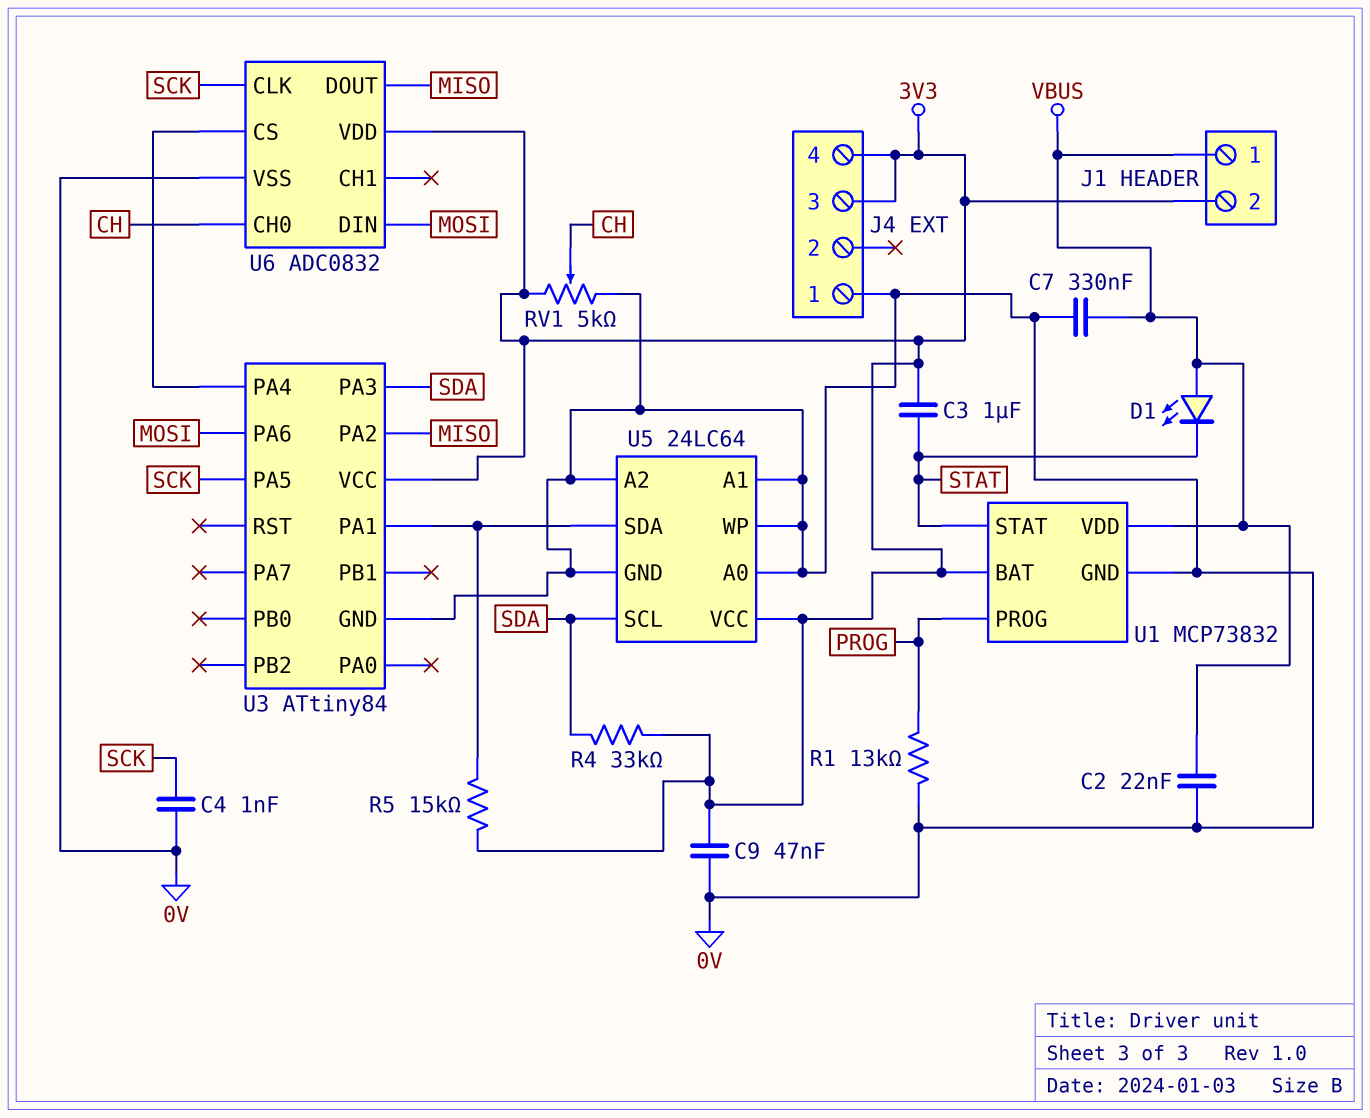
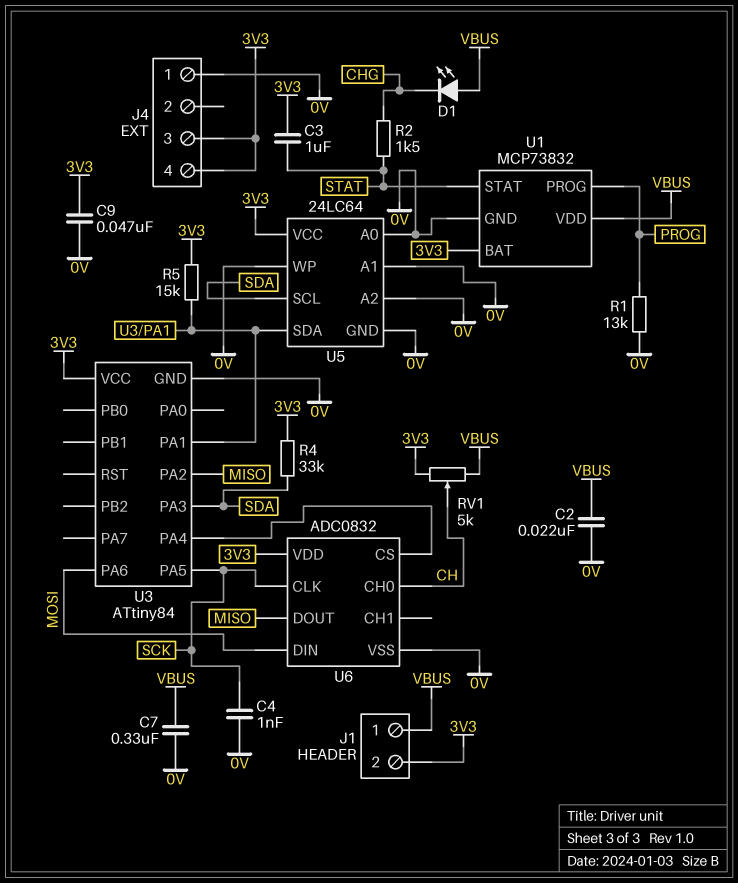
D1: LED (A VBUS, K STAT) -> LED (A VBUS, K CHG)
R2: none -> 1.5k (CHG, STAT)
RV1: 5k (0V, 3V3, wiper CH) -> 5k (3V3, VBUS, wiper CH)

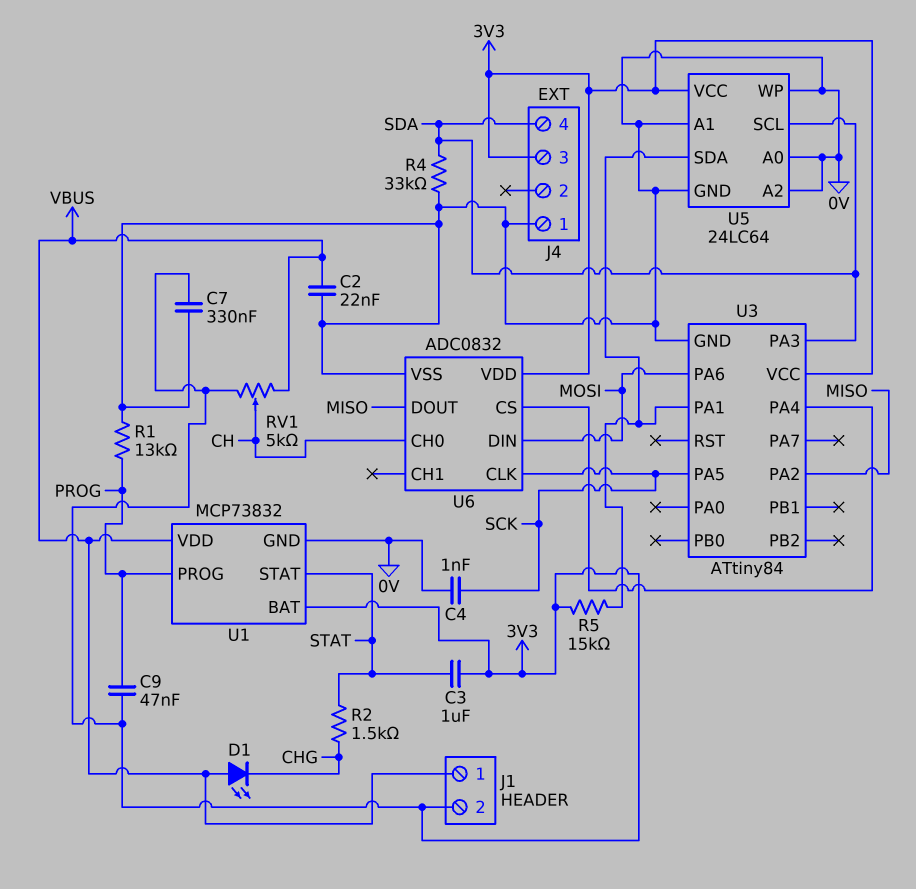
C7: 330nF (0V, VBUS) -> 330nF (0V, 3V3)
C9: 47nF (0V, 3V3) -> 47nF (3V3, PROG)
J4 pin 4: 3V3 -> SDA
R4: 33k (3V3, SDA) -> 33k (0V, SDA)

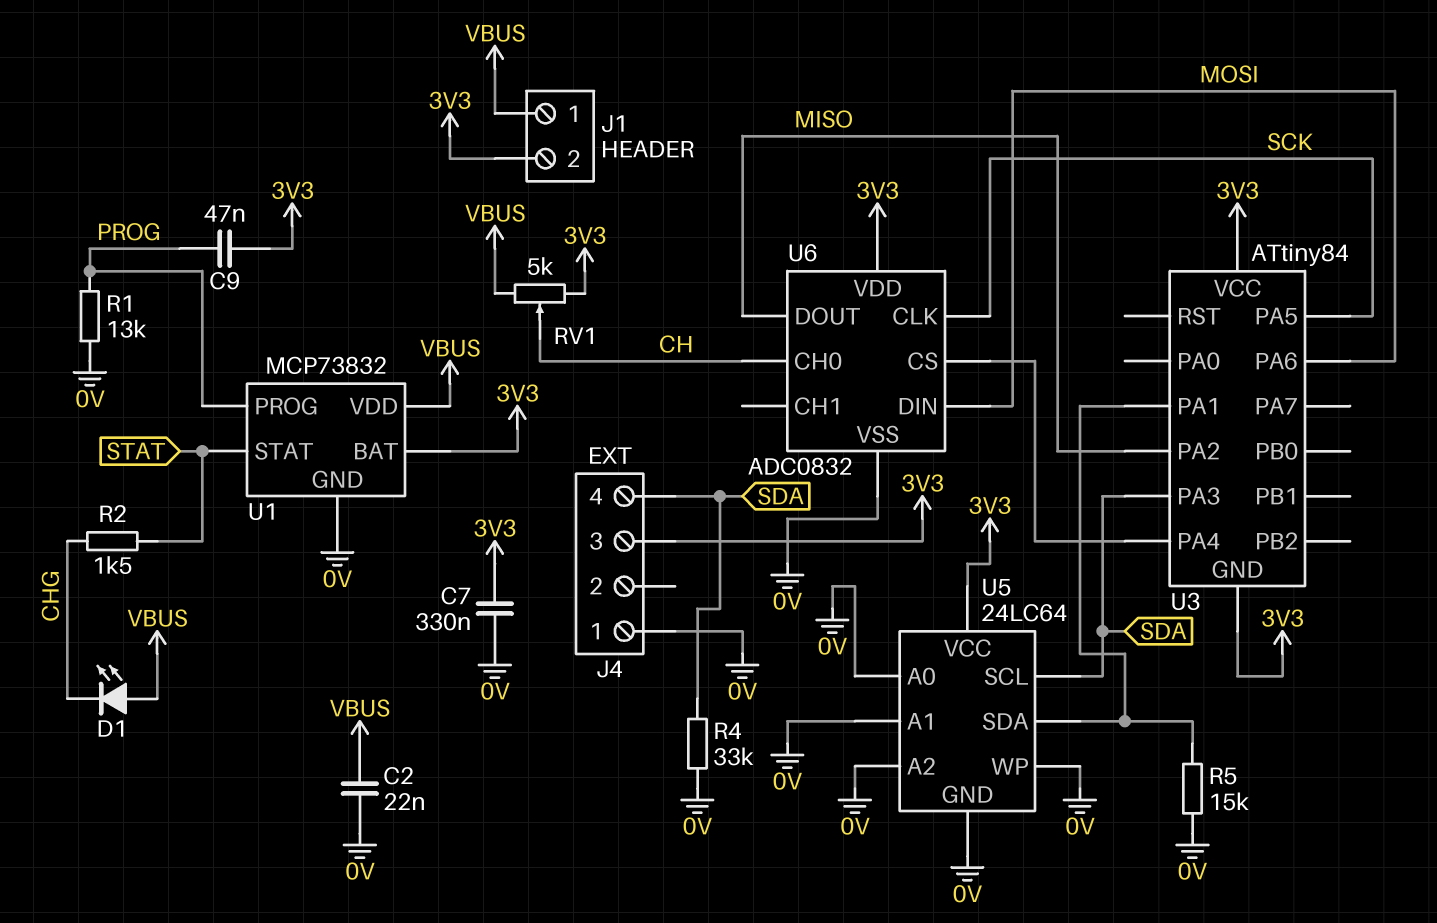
C3: 1uF (3V3, STAT) -> none
C4: 1nF (0V, SCK) -> none
R5: 15k (3V3, U3/PA1) -> 15k (0V, U3/PA1)
U3 pin GND: 0V -> 3V3

